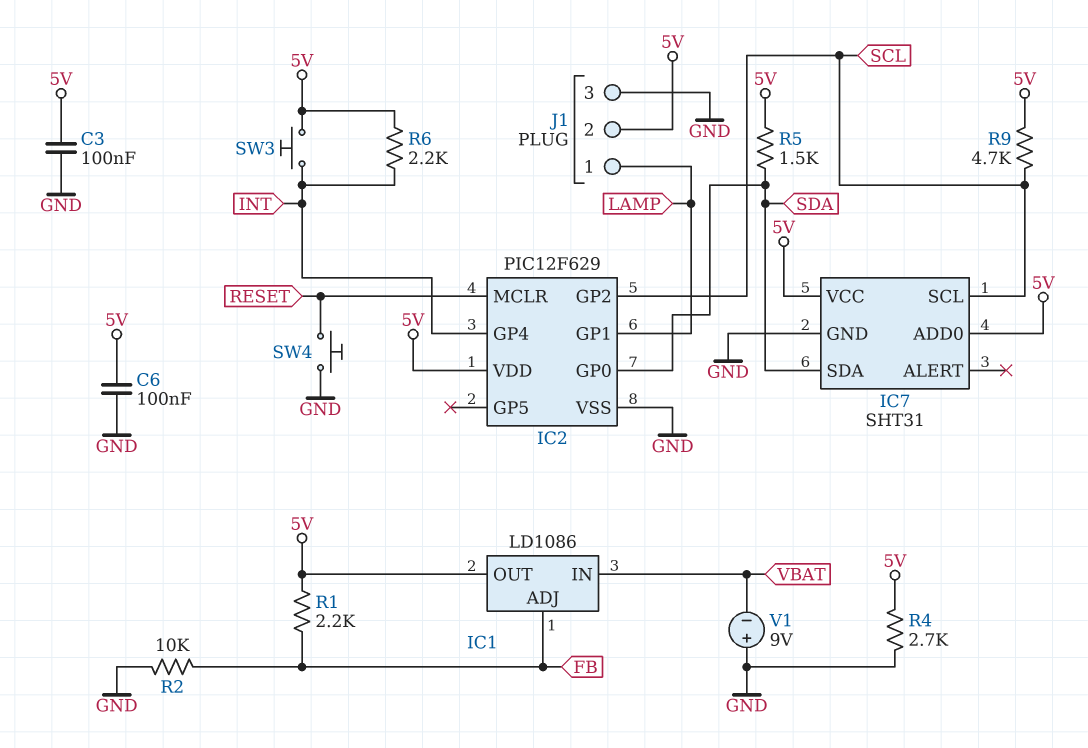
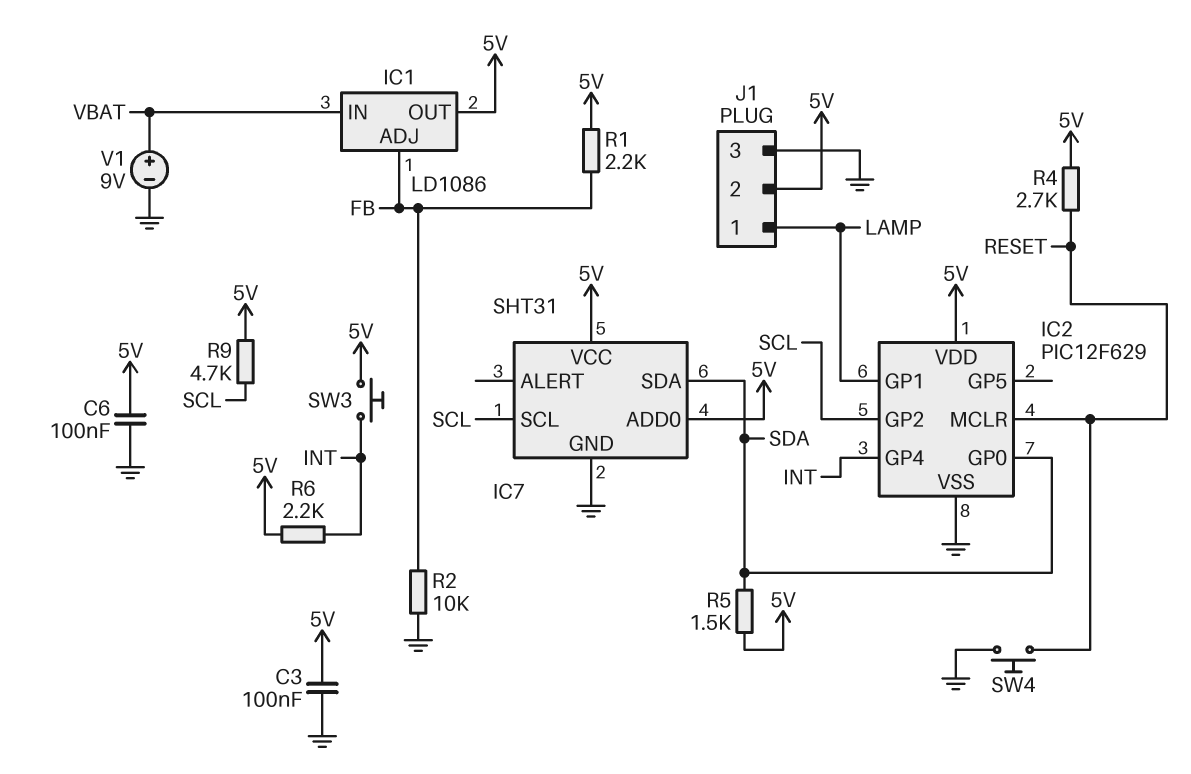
R4: 2.7k (5V, GND) -> 2.7k (5V, RESET)
V1: 9V (plus GND, minus VBAT) -> 9V (plus VBAT, minus GND)

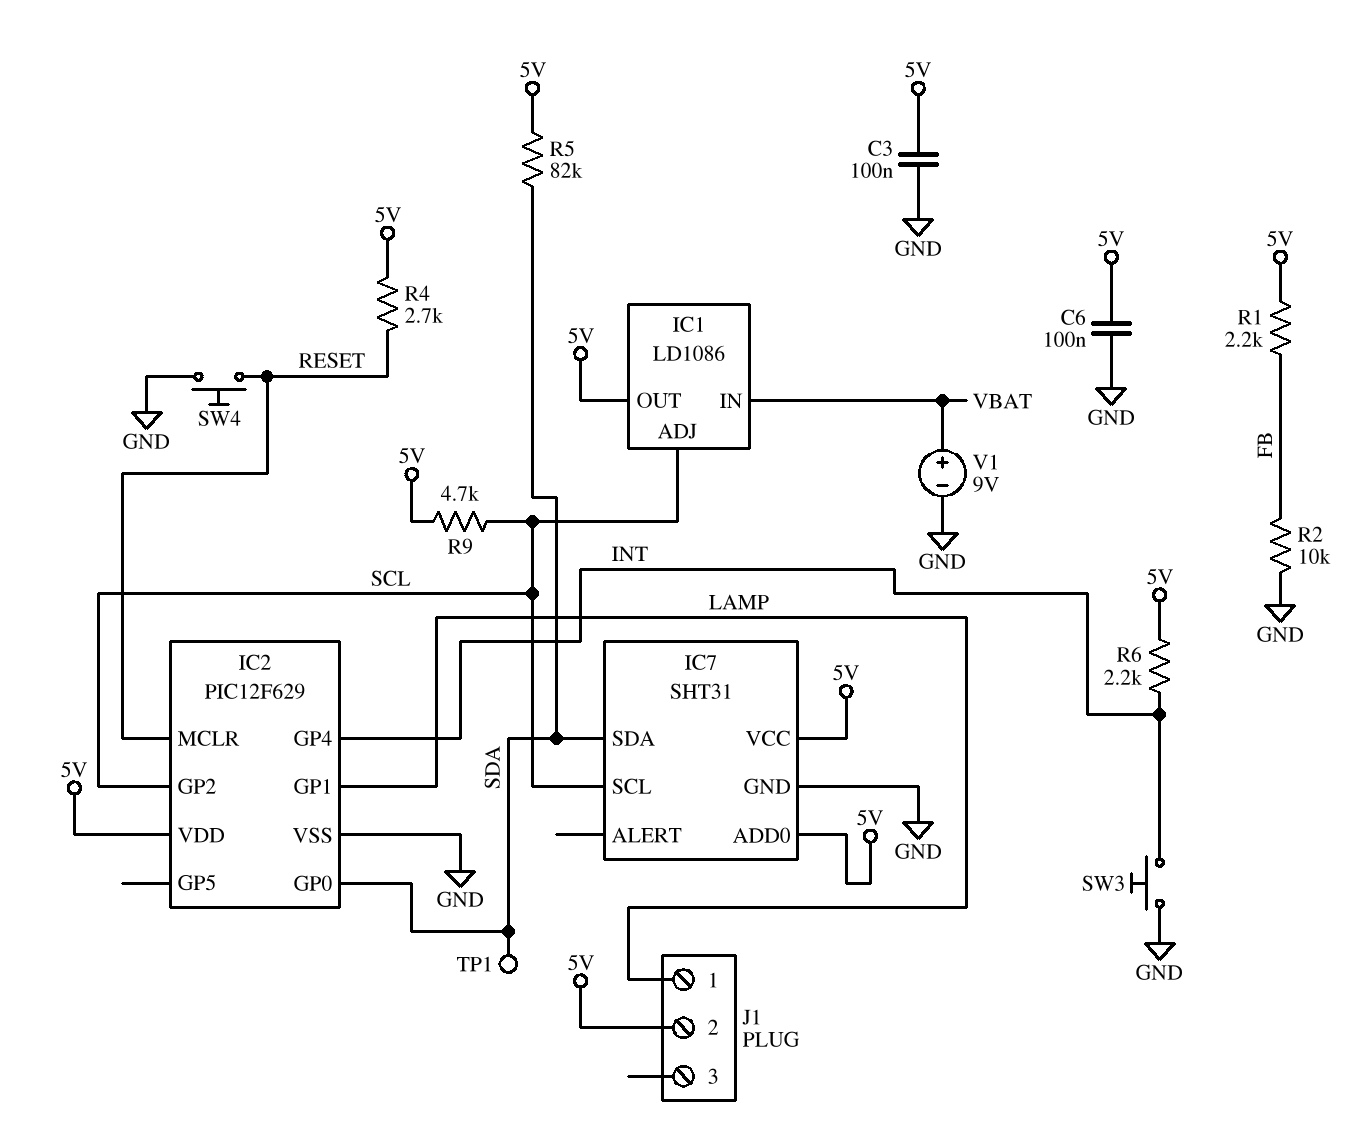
IC1 pin ADJ: FB -> SCL
J1 pin 3: GND -> none
R5: 1.5k (5V, SDA) -> 82k (5V, SDA)
SW3: button (5V, INT) -> button (GND, INT)
TP1: none -> test point (SDA)

